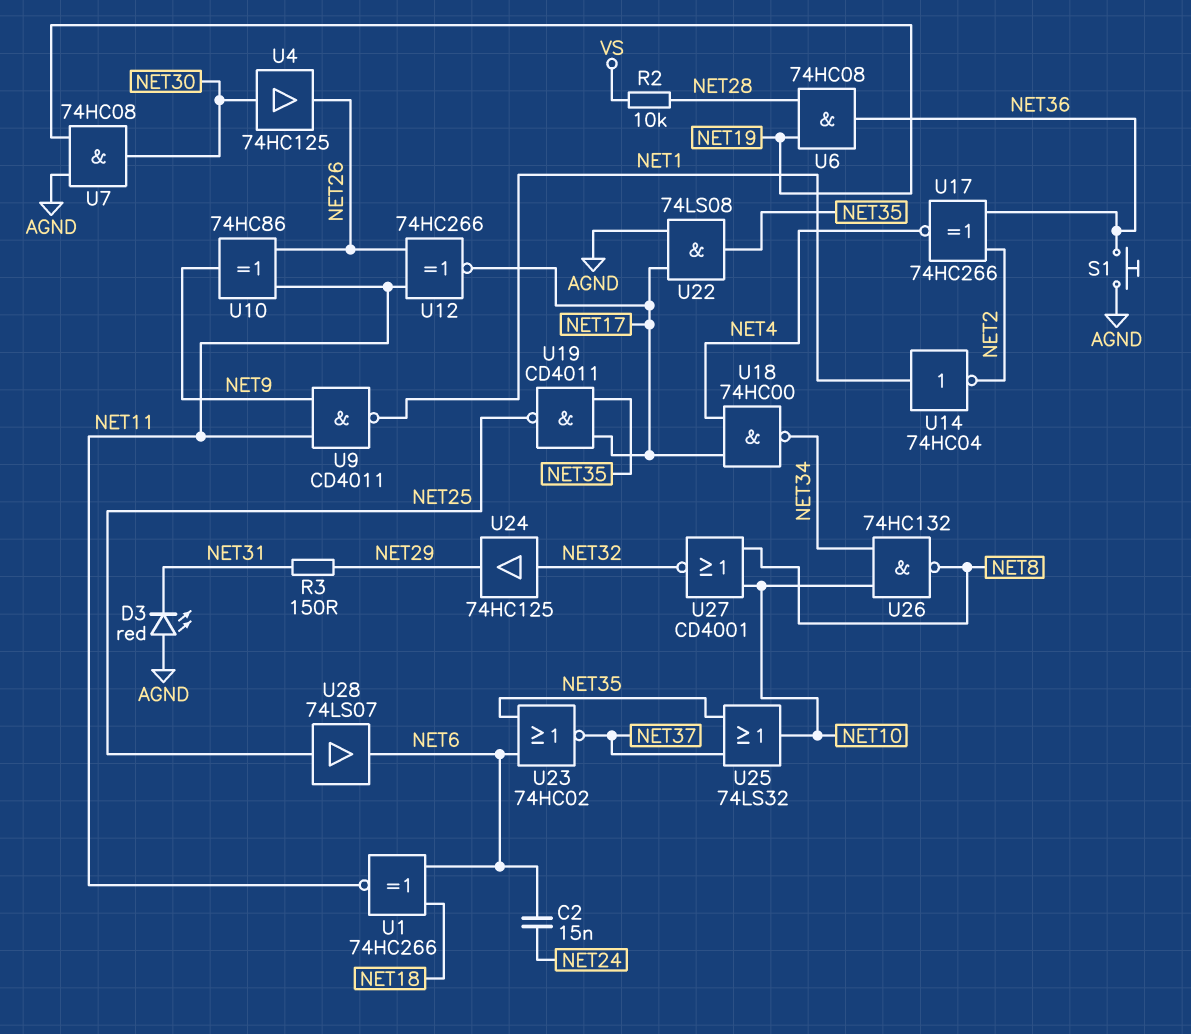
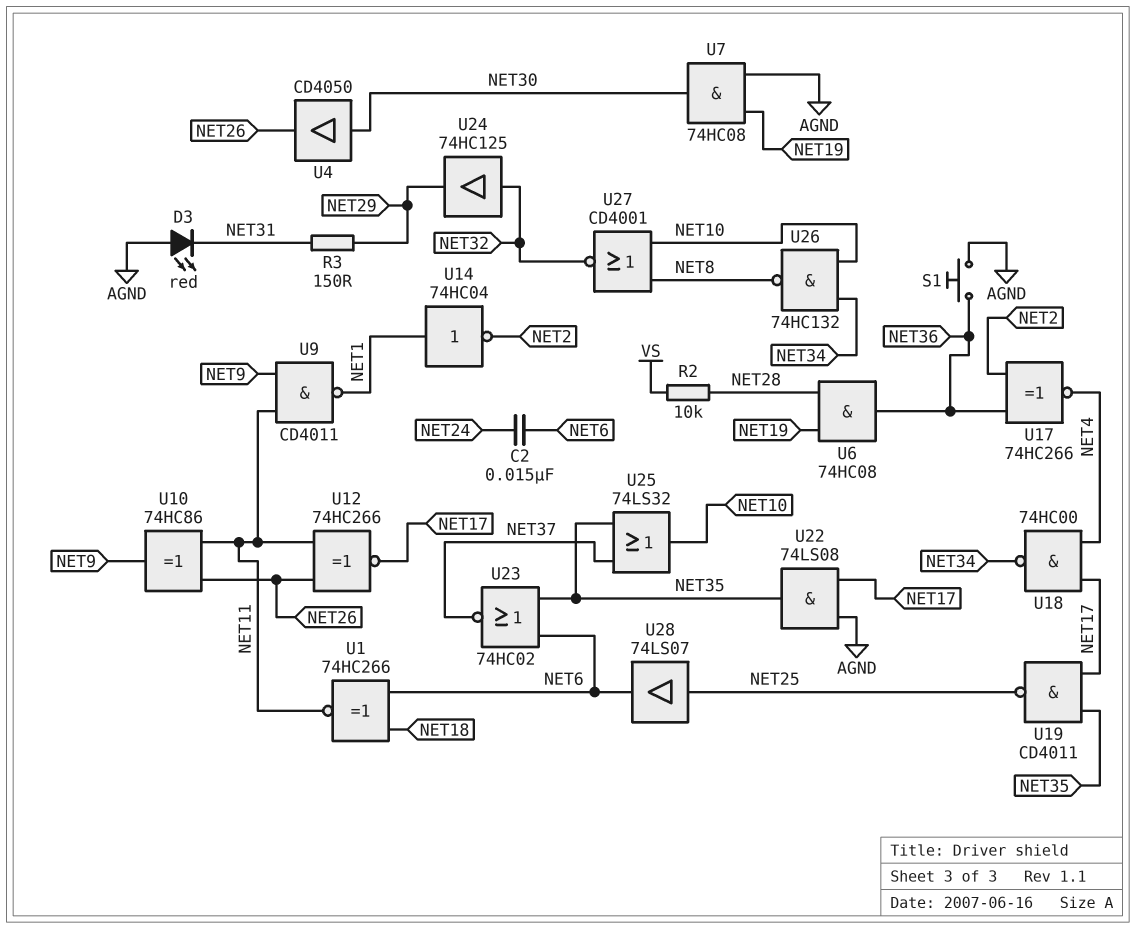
U4: buffer 74HC125 (in NET30, out NET26) -> buffer CD4050 (in NET30, out NET26)

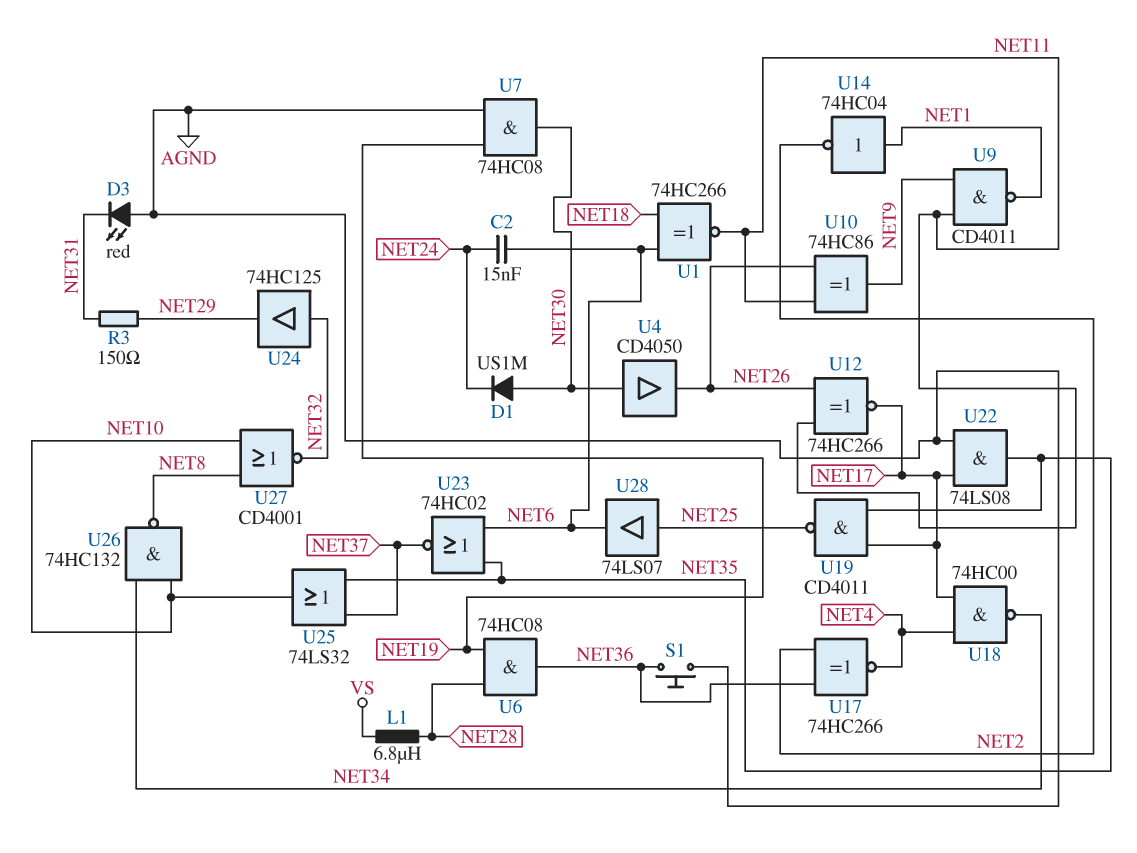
D1: none -> diode US1M (A NET30, K NET24)
L1: none -> 6.8uH (NET28, VS)
R2: 10k (NET28, VS) -> none

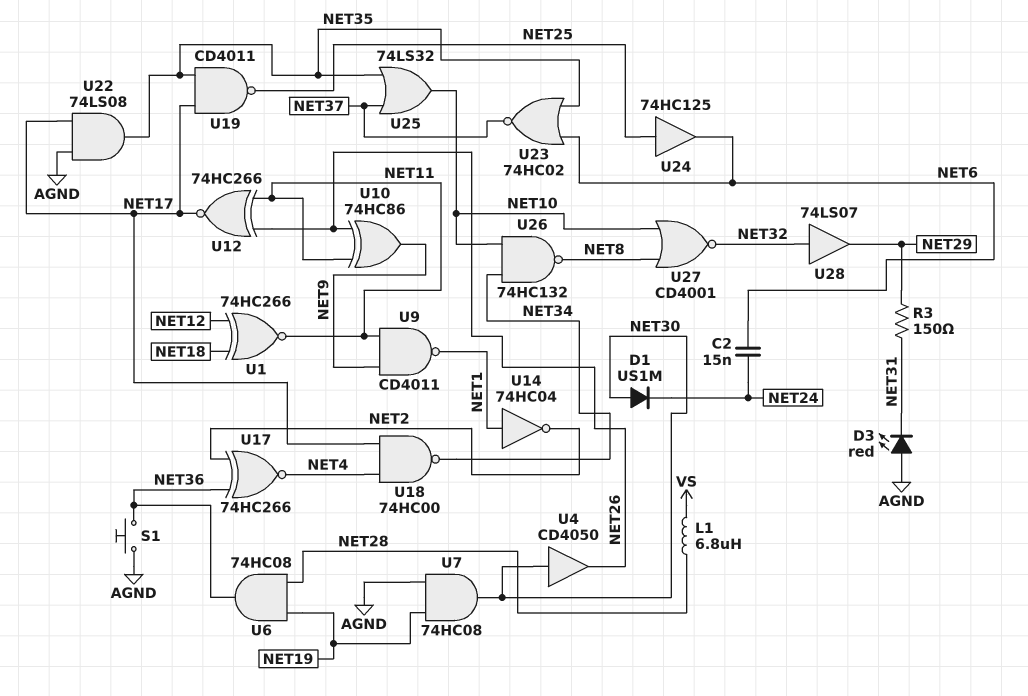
U1: XNOR 74HC266 (in NET6, in NET18, out NET11) -> XNOR 74HC266 (in NET12, in NET18, out NET11)
U24: buffer 74HC125 (in NET32, out NET29) -> buffer 74HC125 (in NET25, out NET6)
U28: buffer 74LS07 (in NET25, out NET6) -> buffer 74LS07 (in NET32, out NET29)

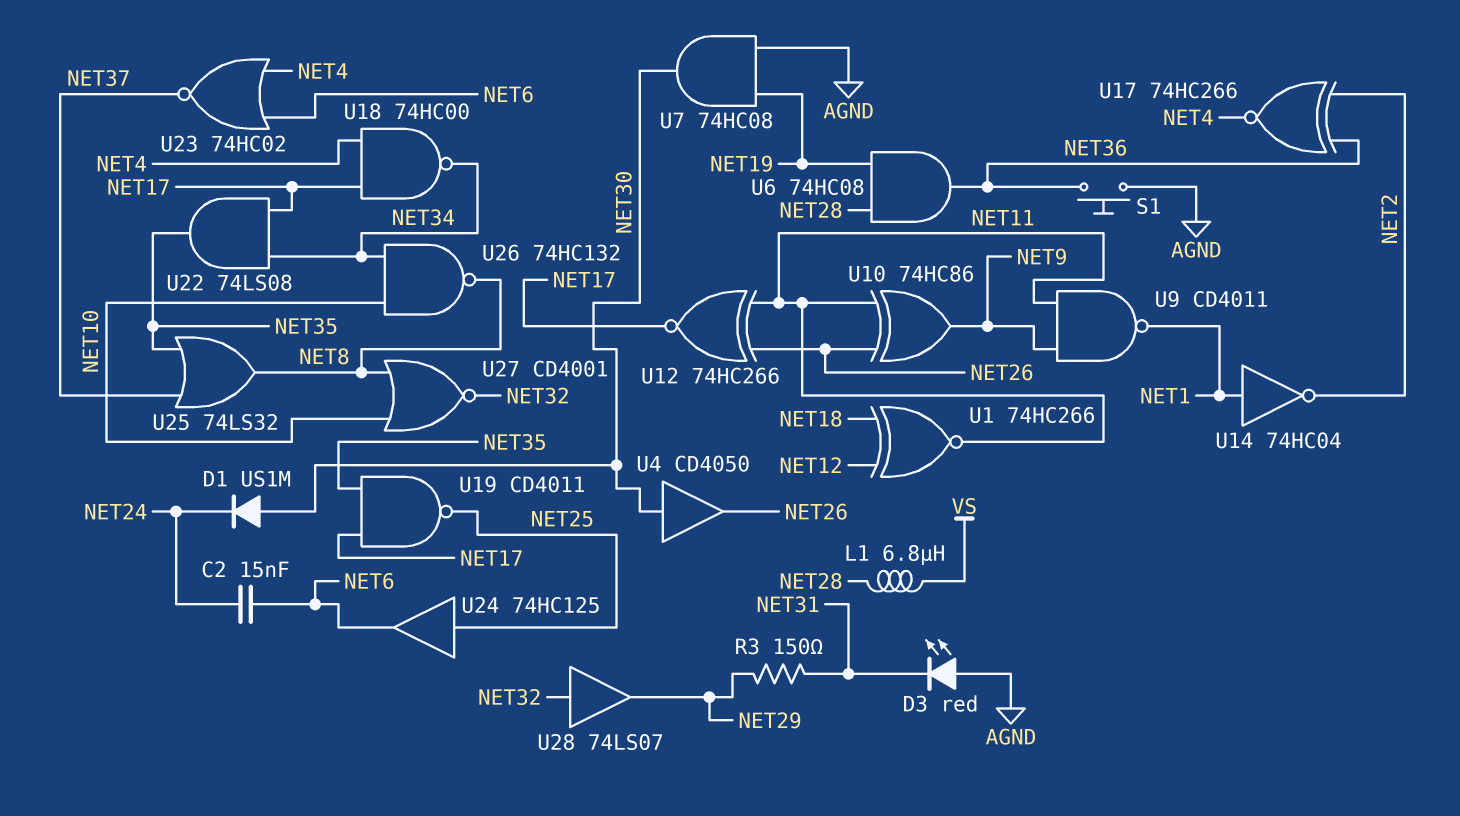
U22: AND 74LS08 (in AGND, in NET17, out NET35) -> AND 74LS08 (in NET17, in NET34, out NET35)
U23: NOR 74HC02 (in NET6, in NET35, out NET37) -> NOR 74HC02 (in NET4, in NET6, out NET37)
U25: OR 74LS32 (in NET35, in NET37, out NET10) -> OR 74LS32 (in NET35, in NET37, out NET8)

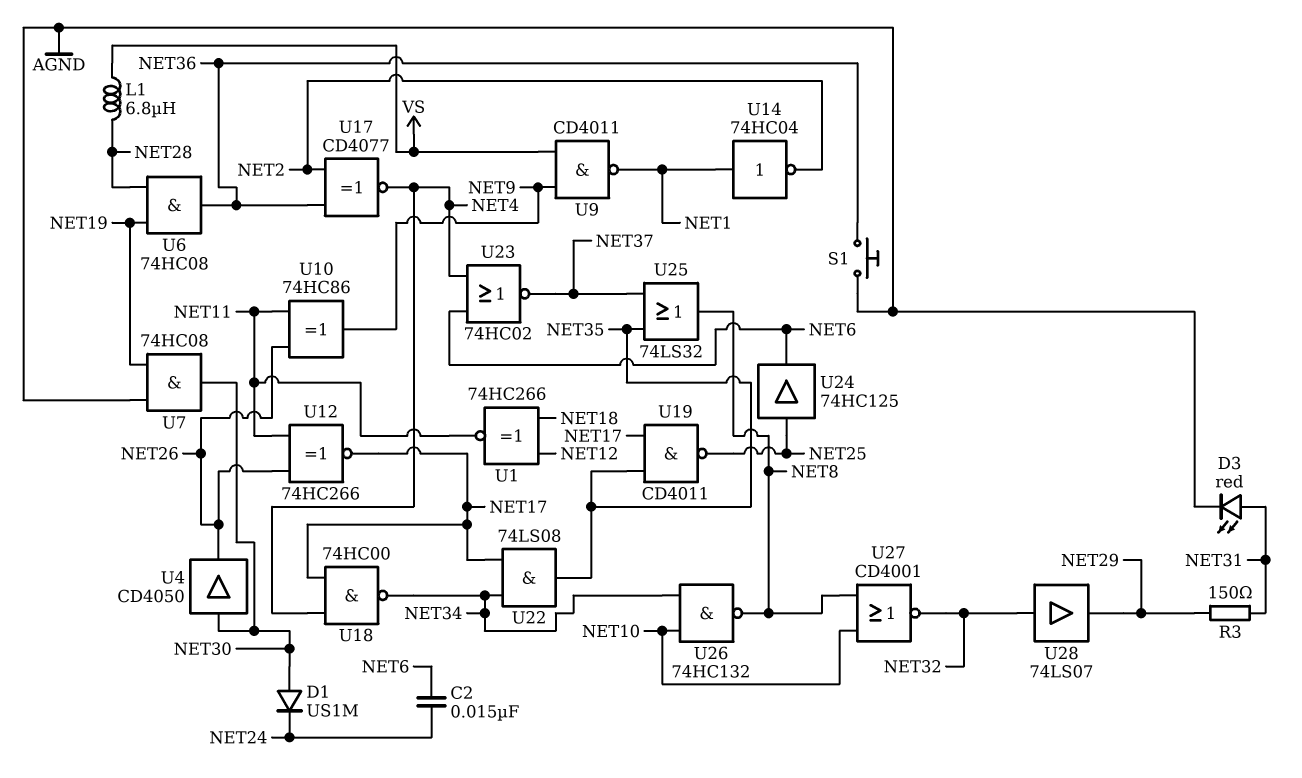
D3: LED red (A AGND, K NET31) -> LED red (A NET31, K AGND)
U9: NAND CD4011 (in NET9, in NET11, out NET1) -> NAND CD4011 (in NET9, in VS, out NET1)
U17: XNOR 74HC266 (in NET2, in NET36, out NET4) -> XNOR CD4077 (in NET2, in NET36, out NET4)

